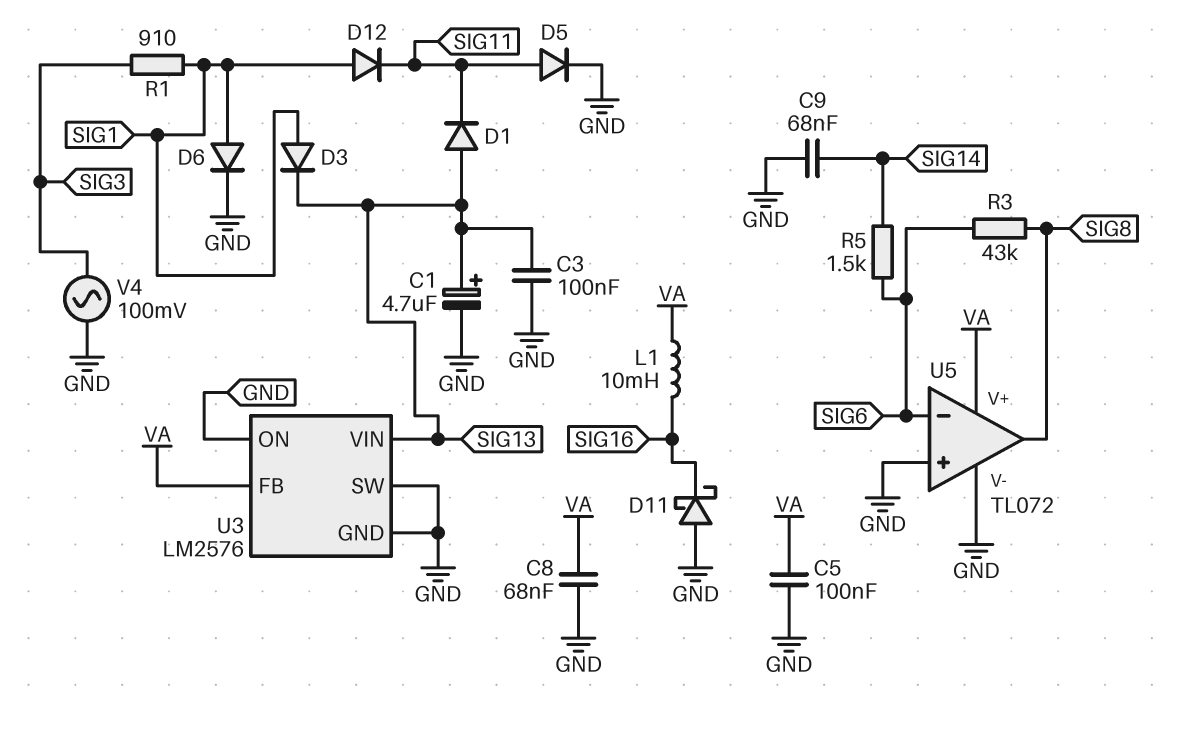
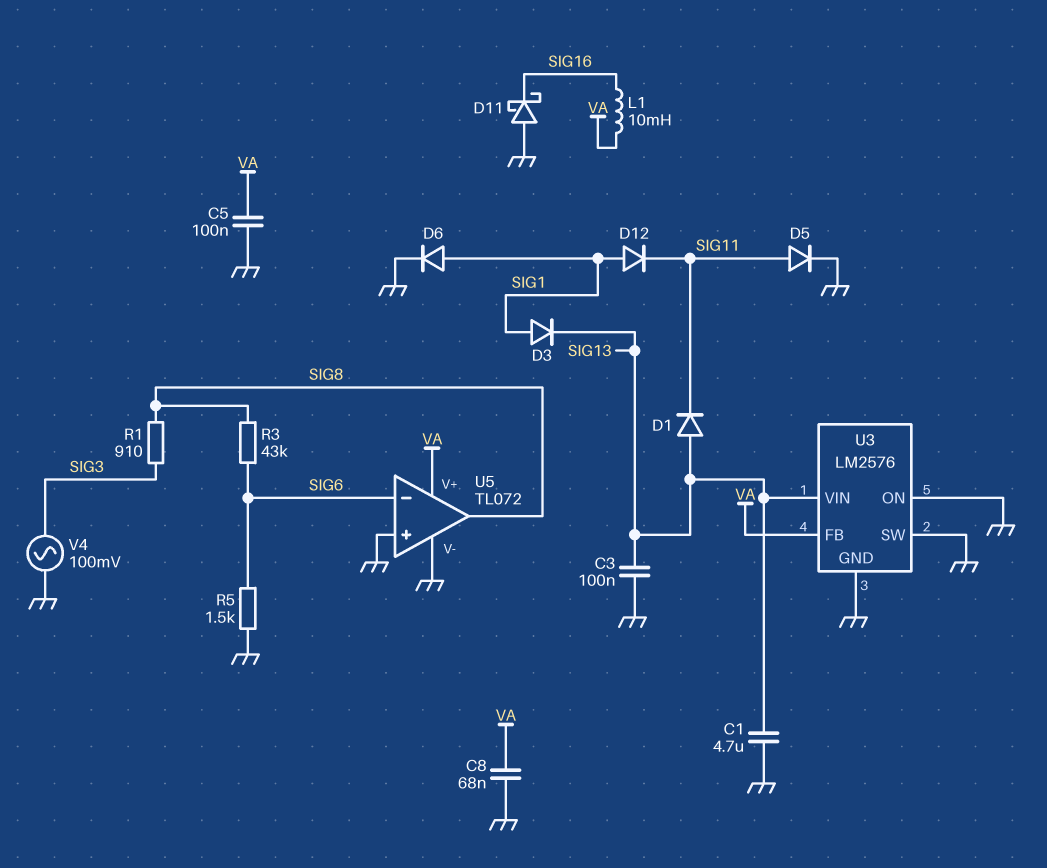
C1: 4.7uF (plus SIG13, minus GND) -> 4.7uF (GND, SIG13)
C9: 68nF (GND, SIG14) -> none
R1: 910 (SIG1, SIG3) -> 910 (SIG3, SIG8)
R5: 1.5k (SIG6, SIG14) -> 1.5k (GND, SIG6)

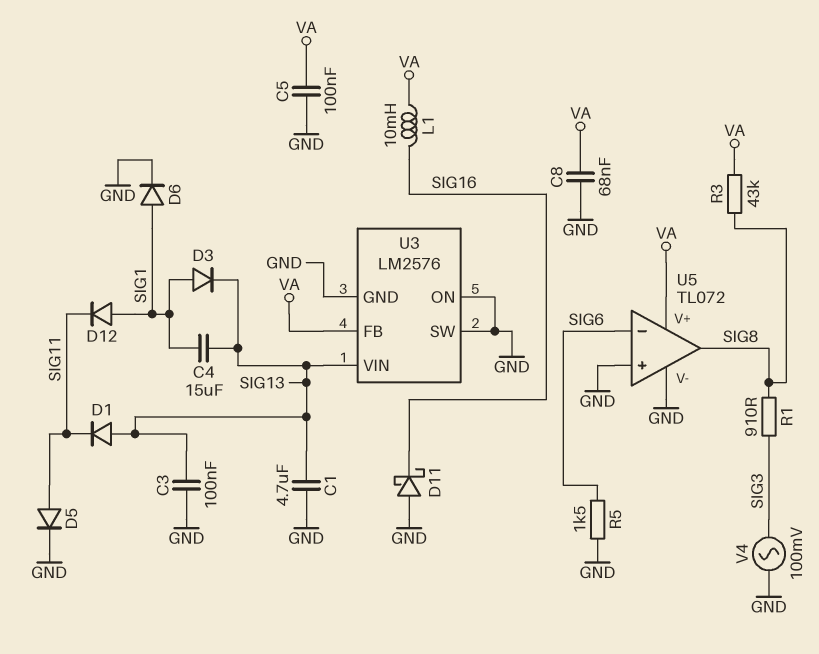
C4: none -> 15uF (SIG1, SIG13)
R3: 43k (SIG6, SIG8) -> 43k (SIG8, VA)

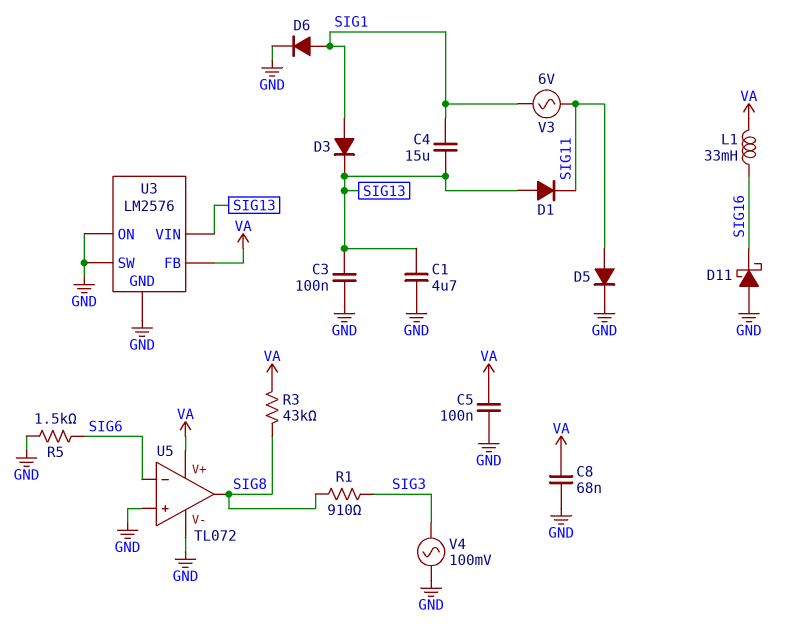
D12: diode (A SIG1, K SIG11) -> none
L1: 10mH (SIG16, VA) -> 33mH (SIG16, VA)
V3: none -> AC 6V (SIG1, SIG11)

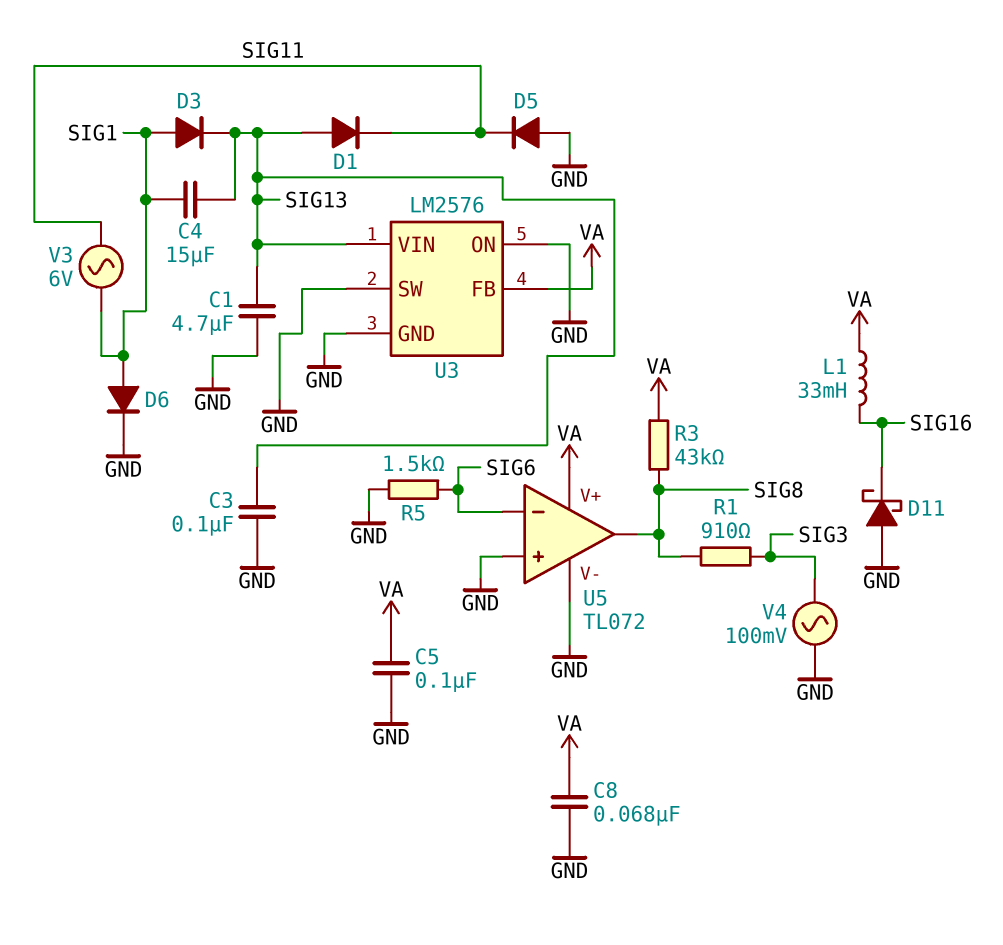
D5: diode (A SIG11, K GND) -> diode (A GND, K SIG11)

